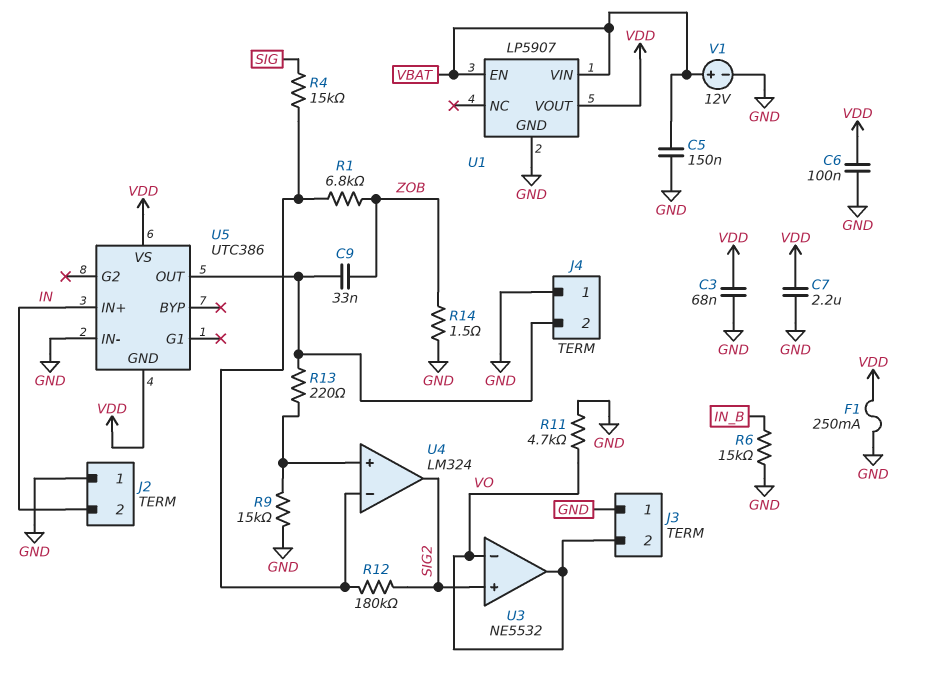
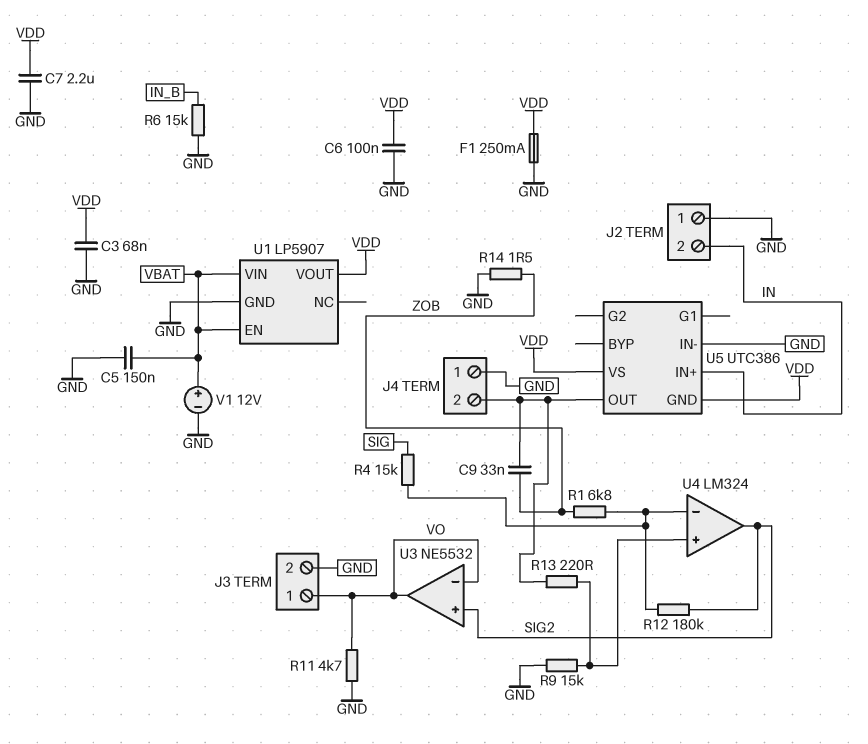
J3 pin 1: GND -> VO
J3 pin 2: VO -> GND

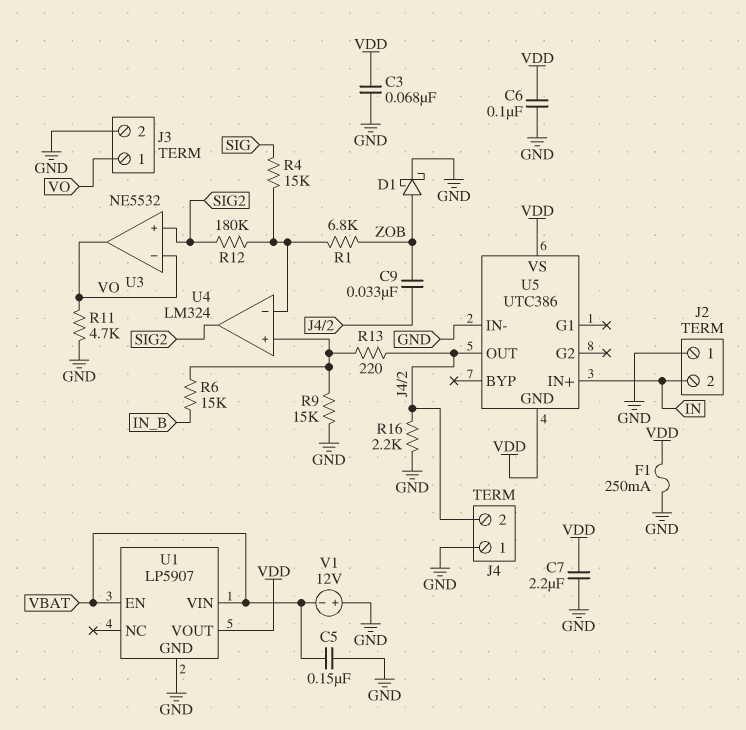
D1: none -> schottky (A ZOB, K GND)
R6: 15k (GND, IN_B) -> 15k (IN_B, U4/in+)
R14: 1.5 (GND, ZOB) -> none
R16: none -> 2.2k (GND, J4/2)
V1: 12V (plus VBAT, minus GND) -> 12V (plus GND, minus VBAT)

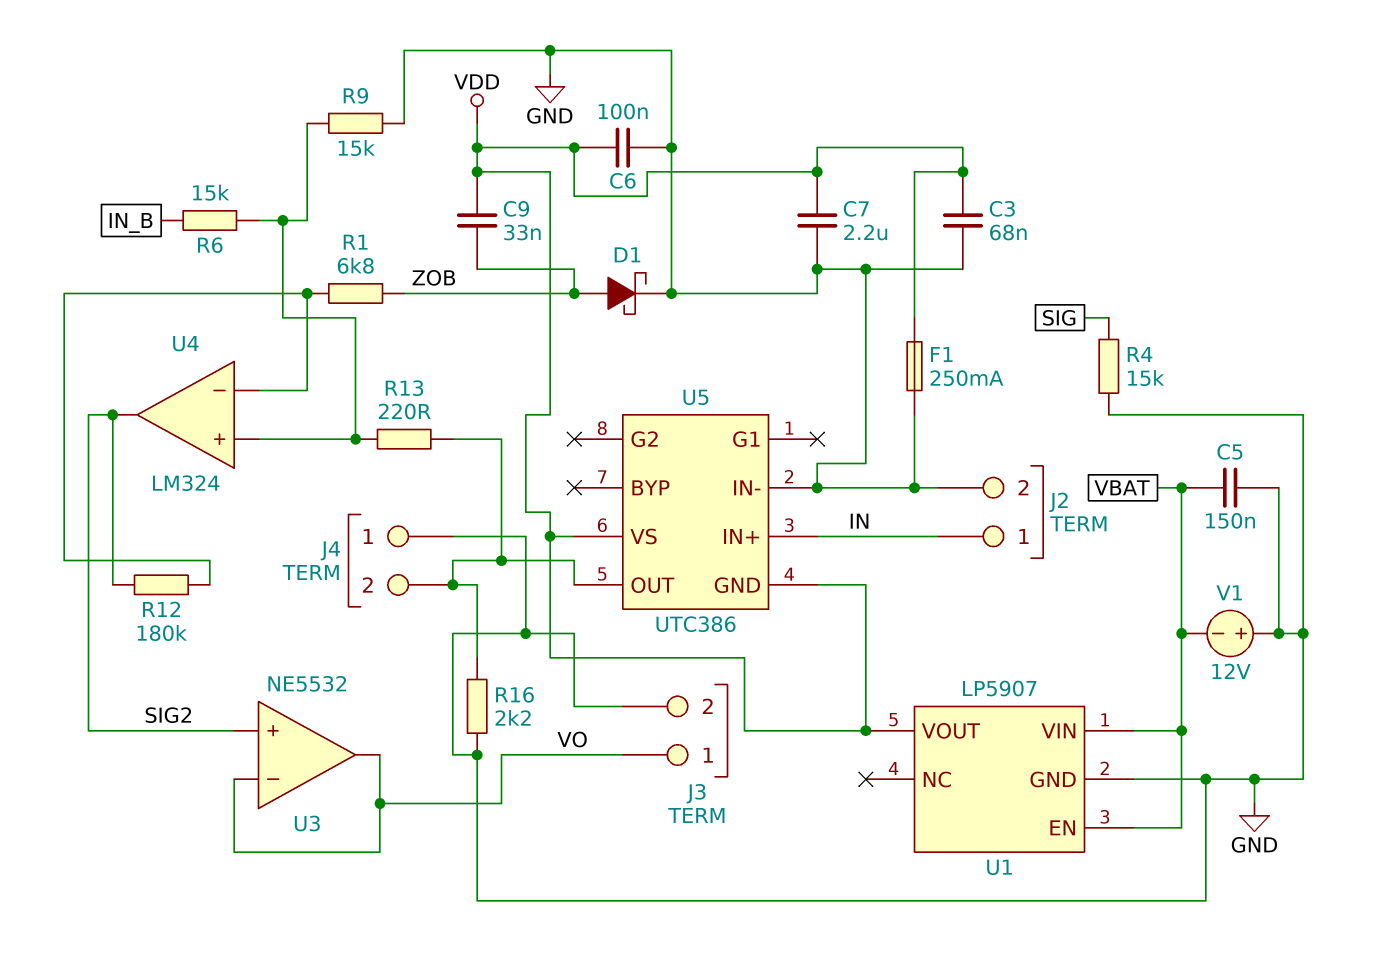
C9: 33nF (J4/2, ZOB) -> 33nF (VDD, ZOB)
J2 pin 1: GND -> IN
J2 pin 2: IN -> GND
R4: 15k (SIG, U4/in-) -> 15k (GND, SIG)
R11: 4.7k (GND, VO) -> none

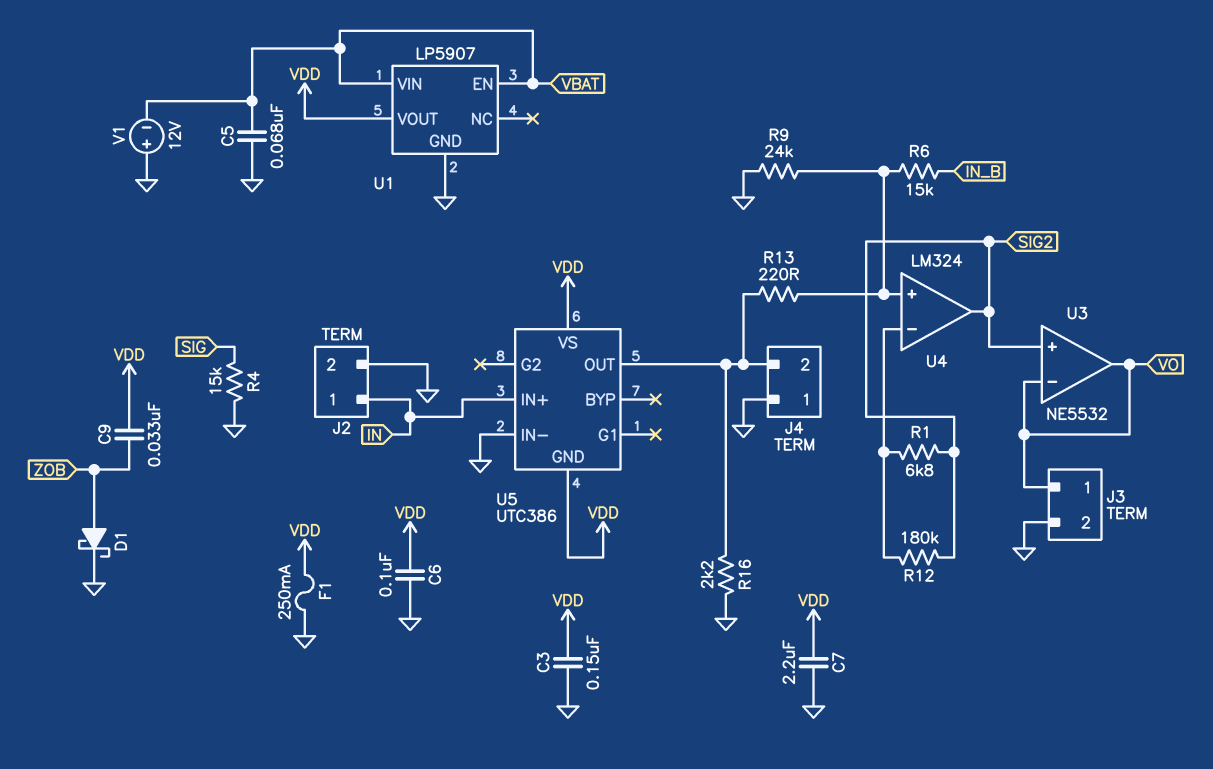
C3: 68nF (GND, VDD) -> 150nF (GND, VDD)
C5: 150nF (GND, VBAT) -> 68nF (GND, VBAT)
R1: 6.8k (U4/in-, ZOB) -> 6.8k (SIG2, U4/in-)
R9: 15k (GND, U4/in+) -> 24k (GND, U4/in+)

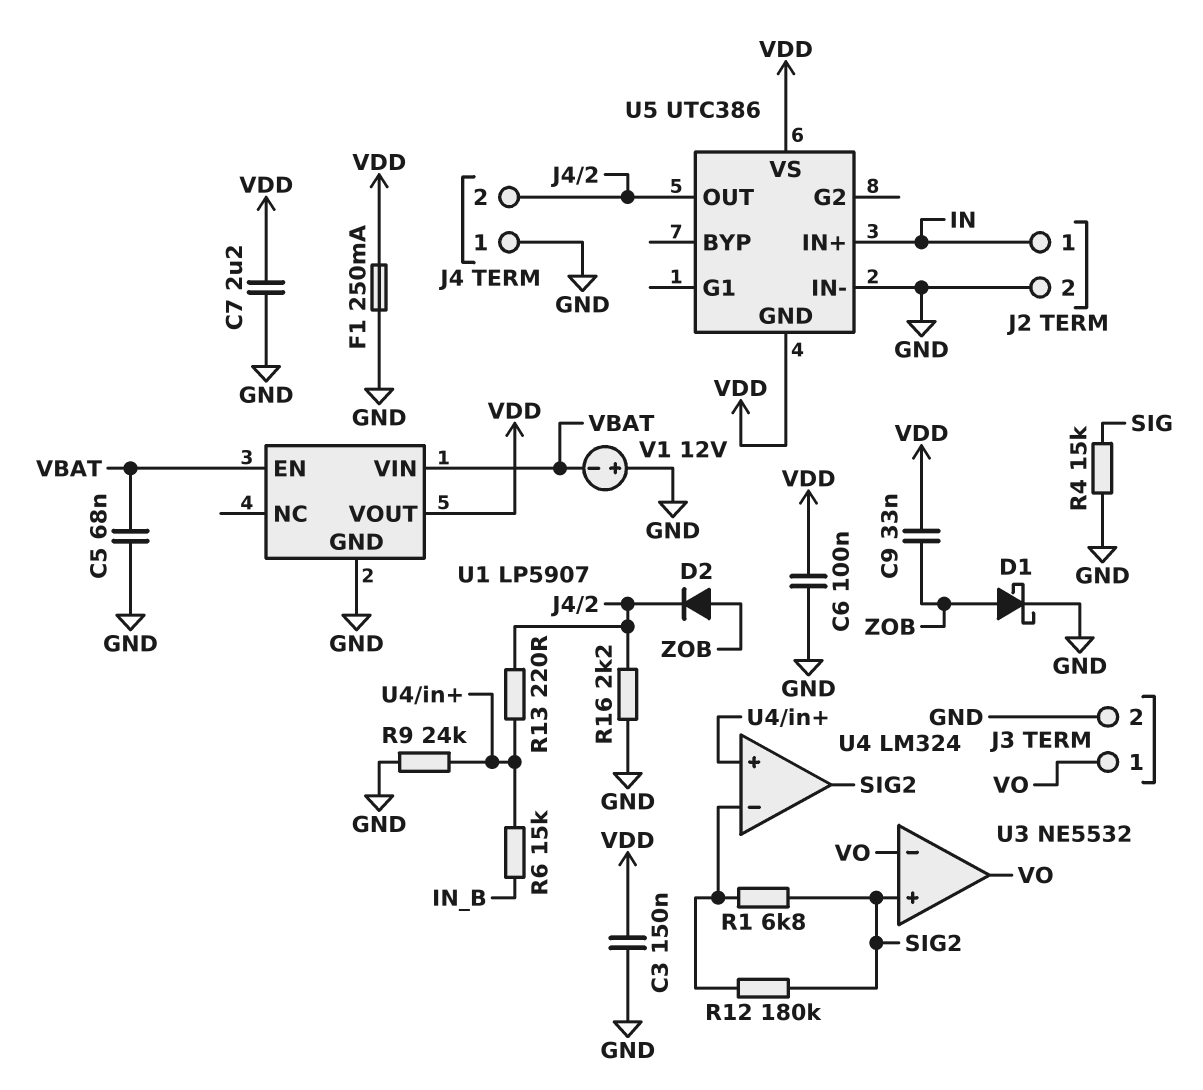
D2: none -> diode (A ZOB, K J4/2)

